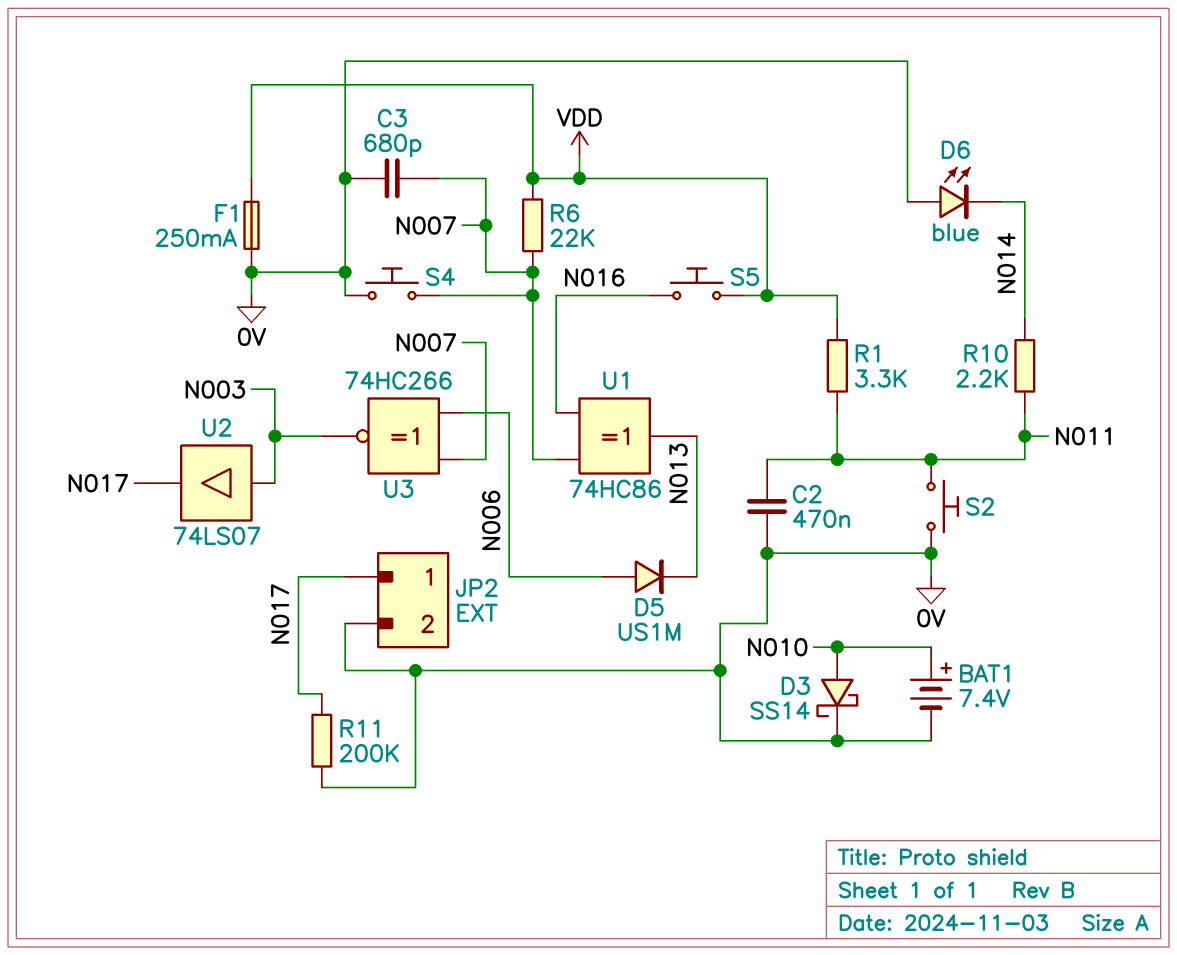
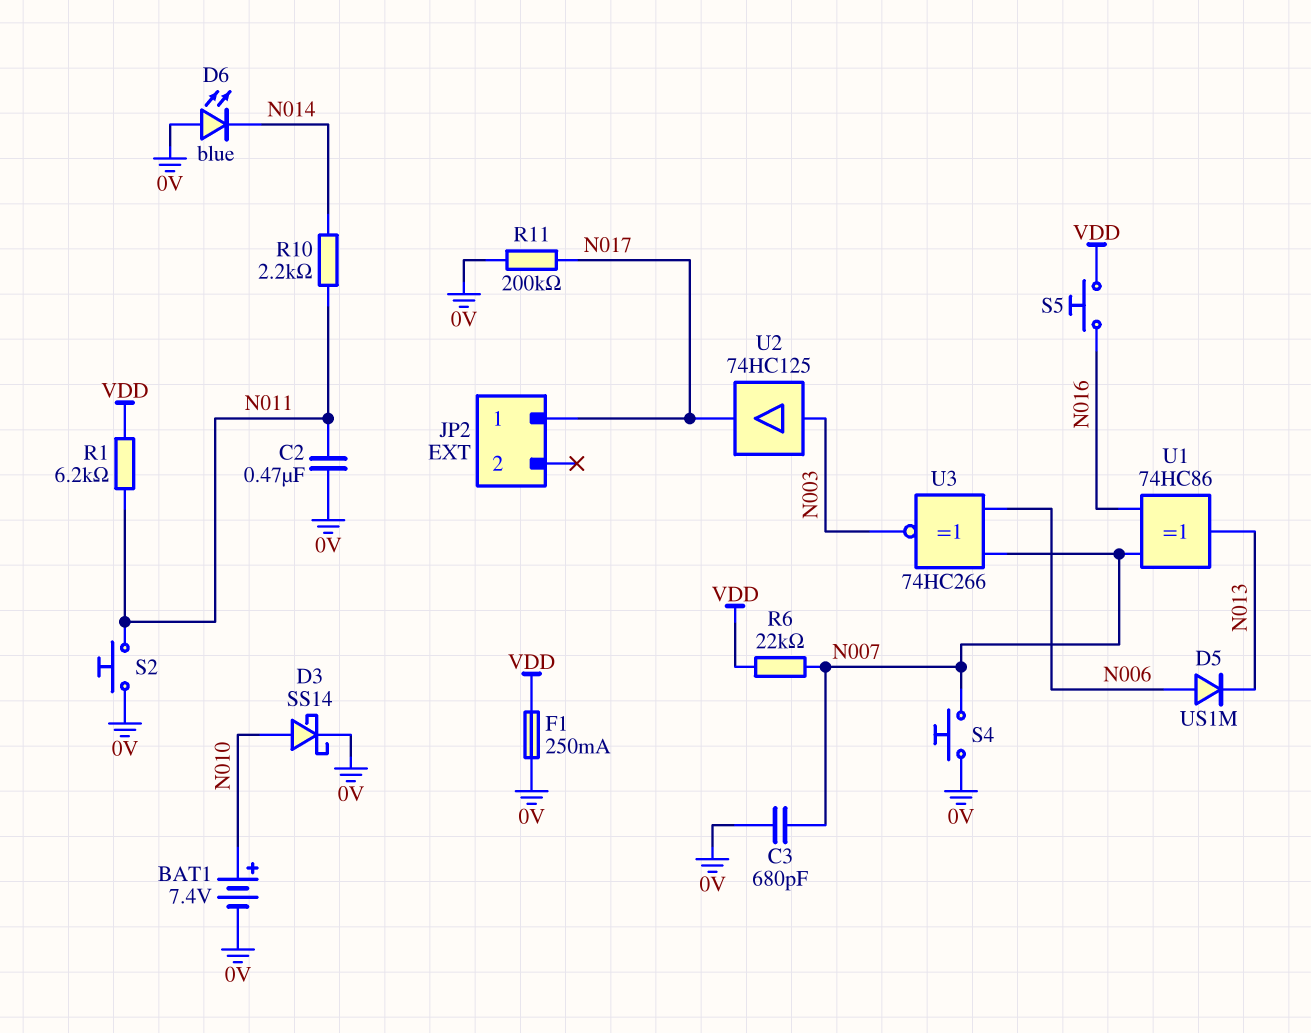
JP2 pin 2: 0V -> none
R1: 3.3k (N011, VDD) -> 6.2k (N011, VDD)
U2: buffer 74LS07 (in N003, out N017) -> buffer 74HC125 (in N003, out N017)

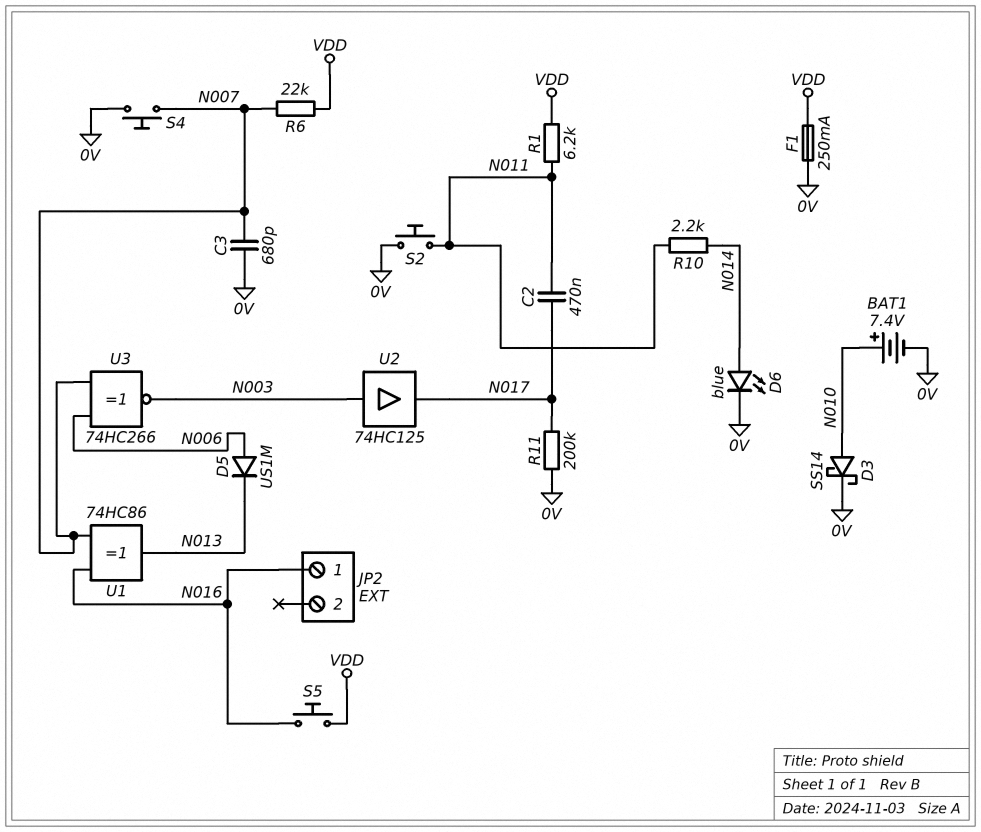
C2: 470nF (0V, N011) -> 470nF (N011, N017)
D6: LED blue (A 0V, K N014) -> LED blue (A N014, K 0V)
JP2 pin 1: N017 -> N016

